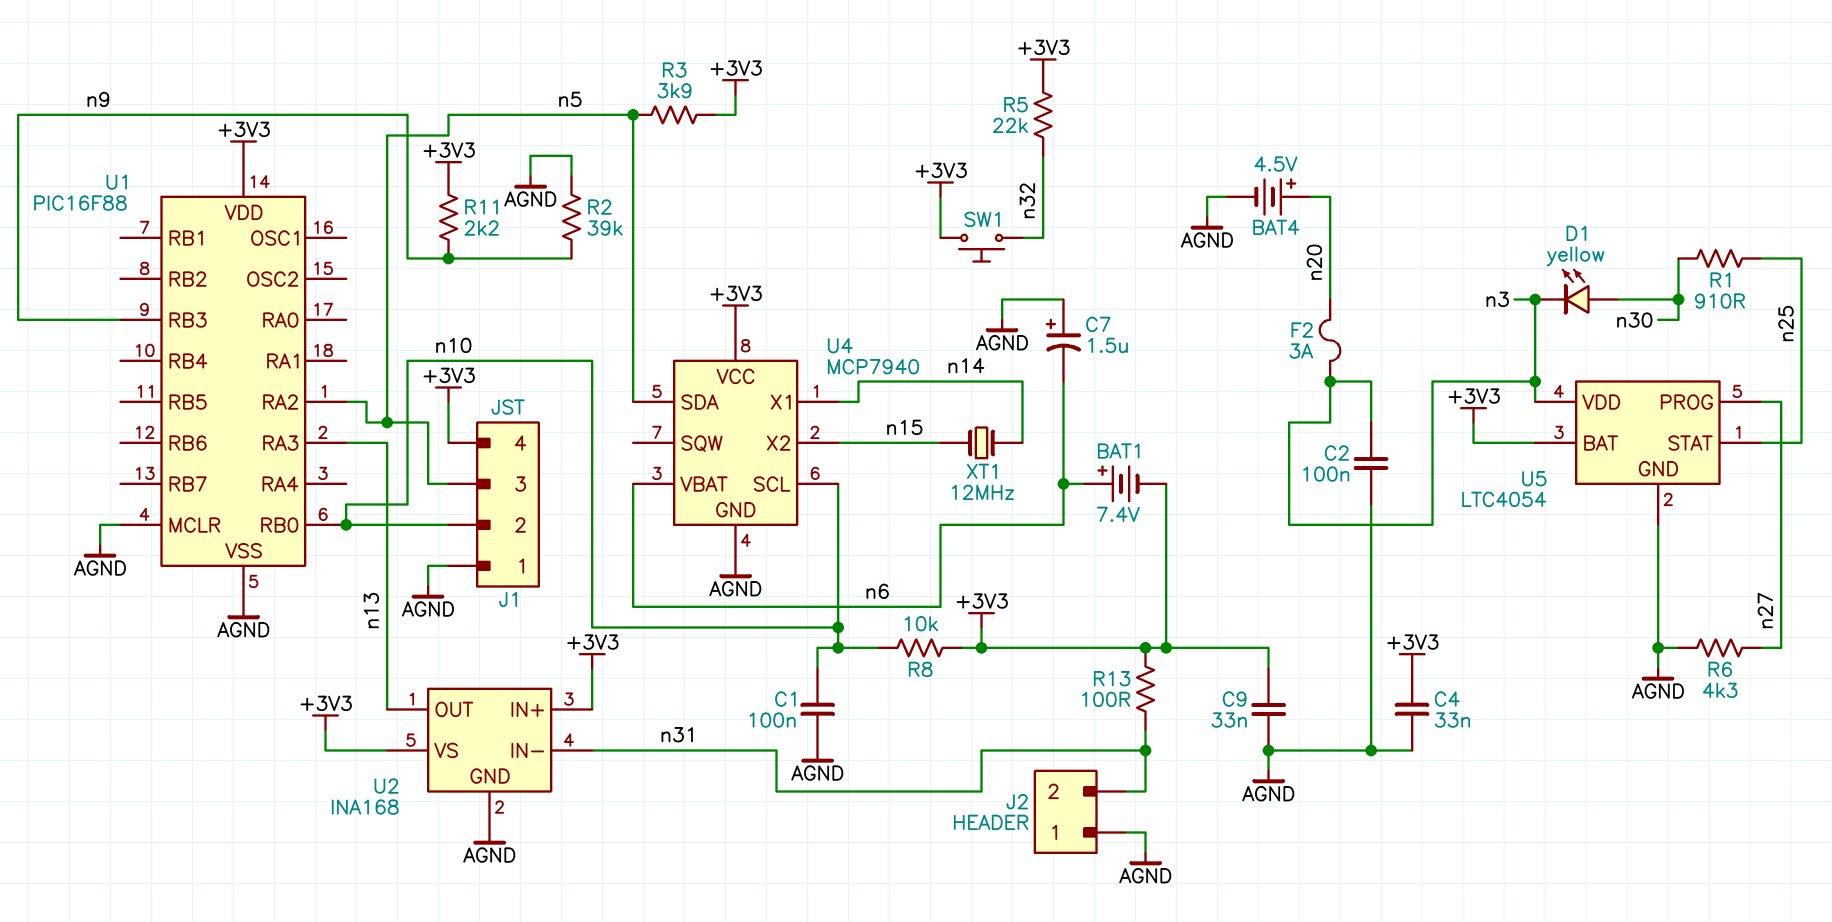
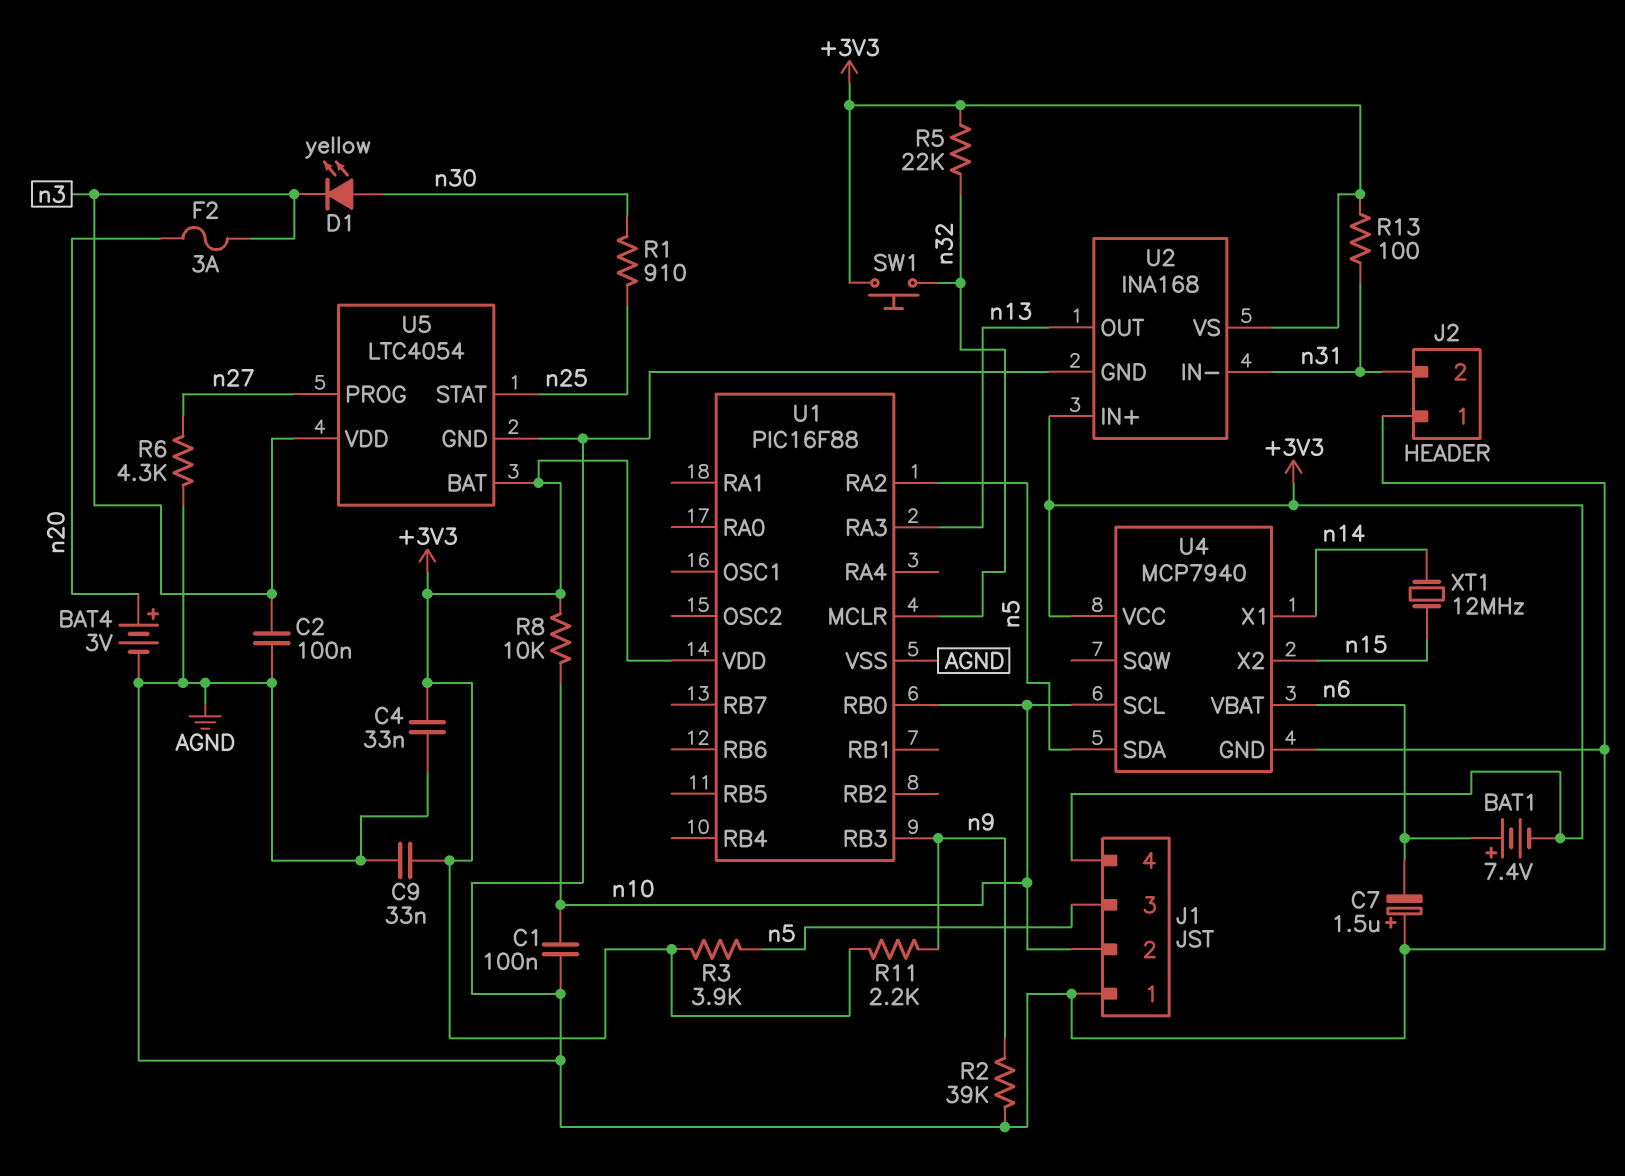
BAT4: 4.5V (plus n20, minus AGND) -> 3V (plus n20, minus AGND)
U1 pin MCLR: AGND -> n32

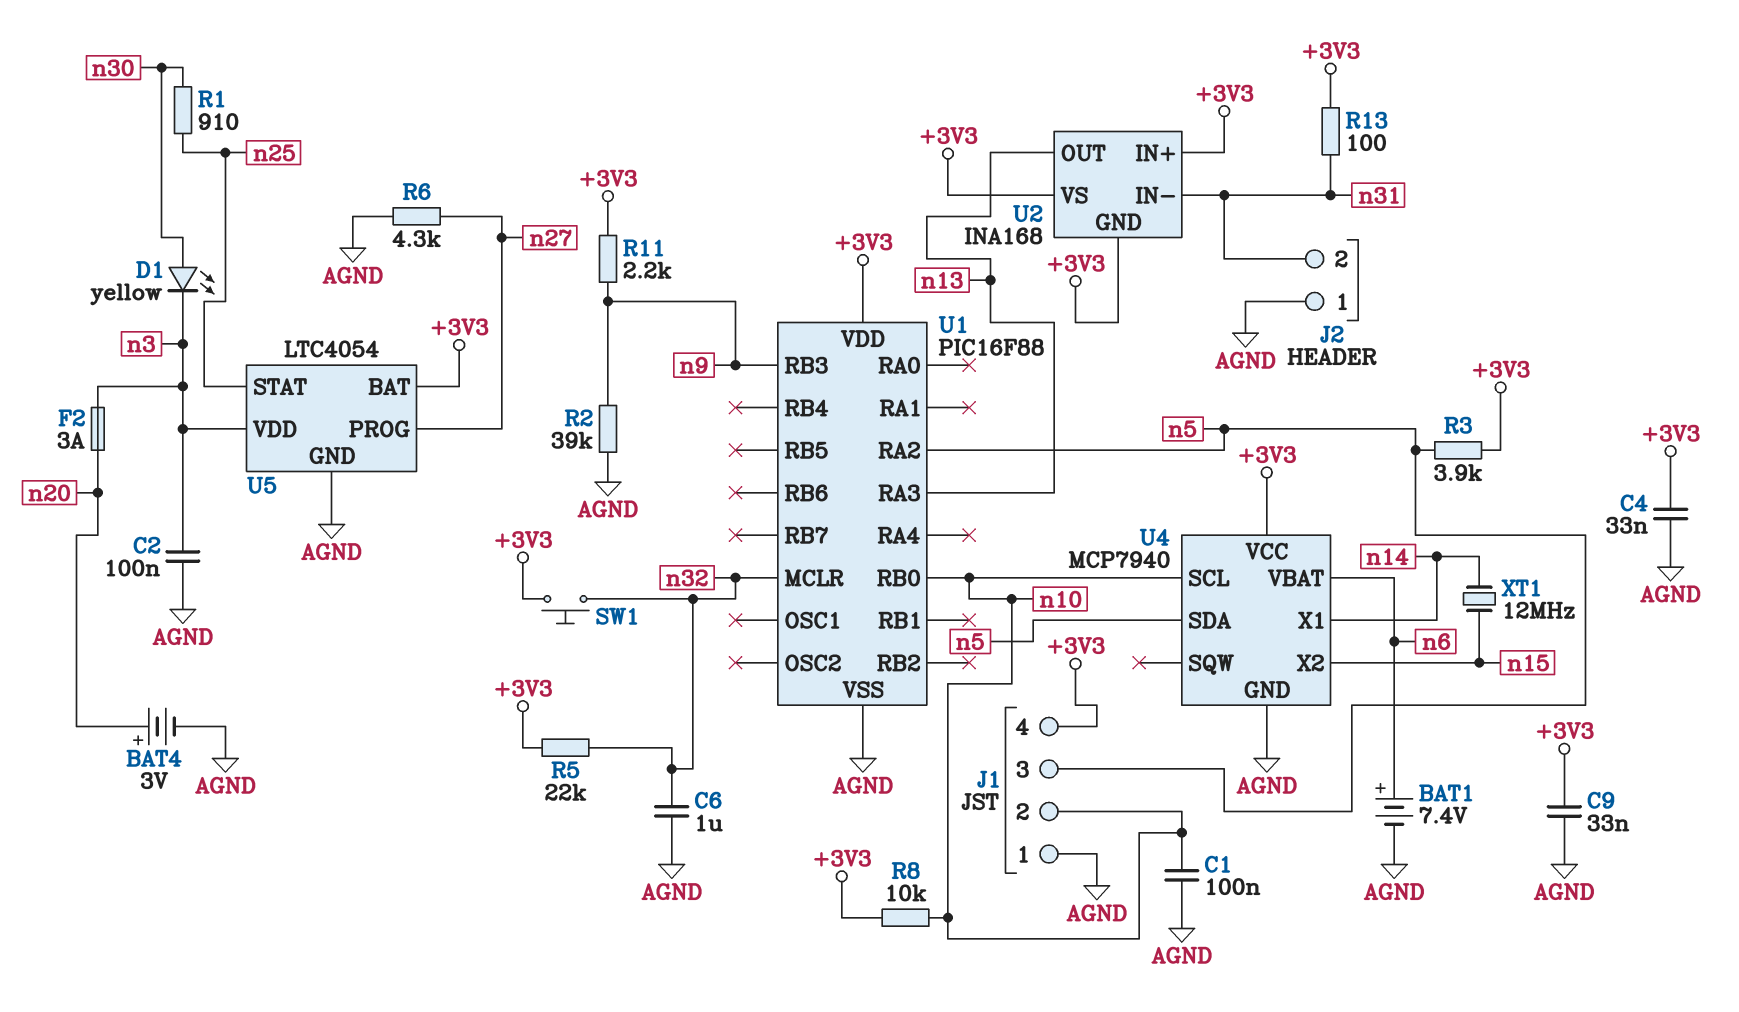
BAT1: 7.4V (plus n6, minus +3V3) -> 7.4V (plus n6, minus AGND)
C6: none -> 1uF (AGND, n32)
C7: 1.5uF (plus AGND, minus n6) -> none
U2 pin GND: AGND -> +3V3

